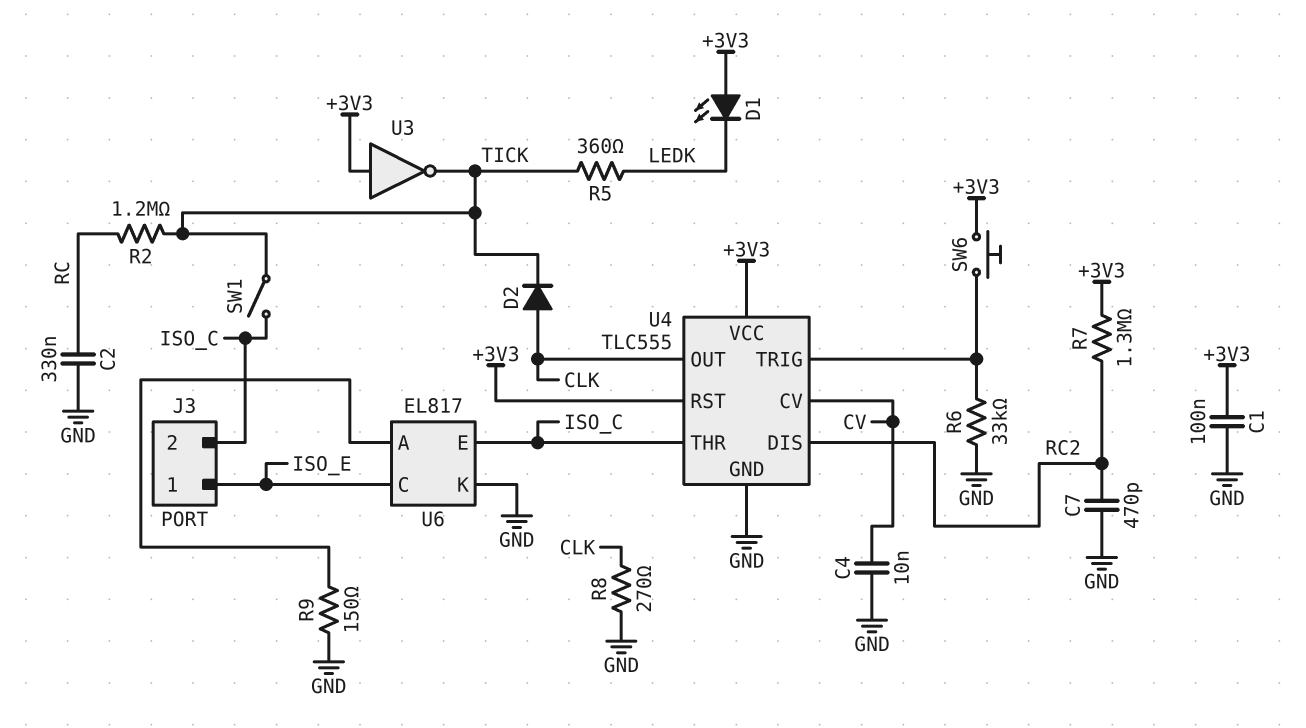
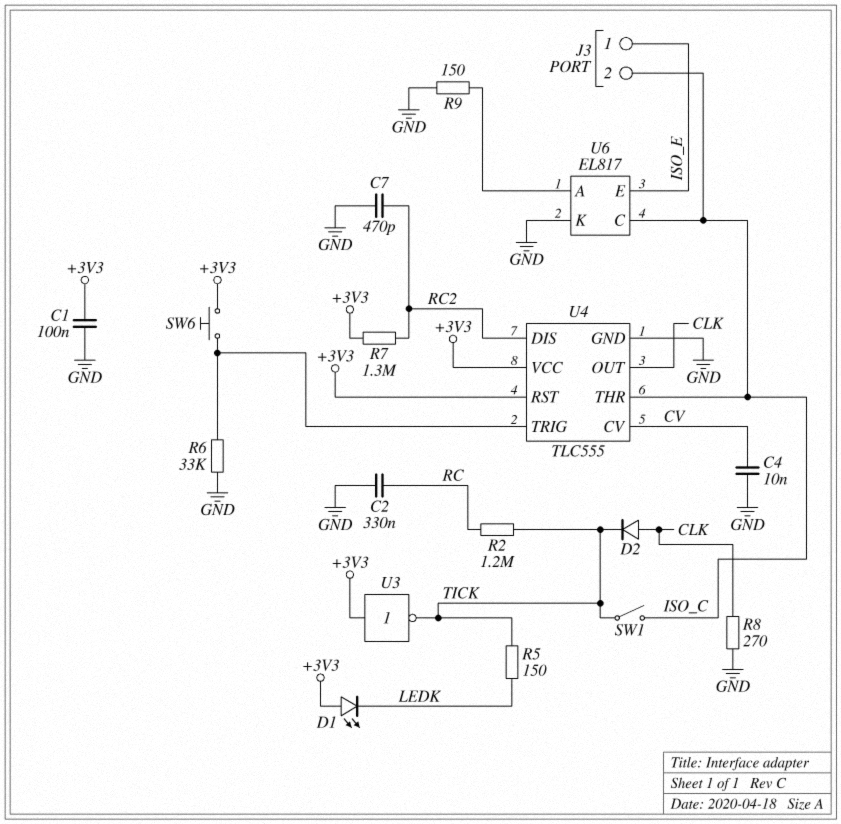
R5: 360 (LEDK, TICK) -> 150 (LEDK, TICK)
U6 pin C: ISO_E -> ISO_C
U6 pin E: ISO_C -> ISO_E

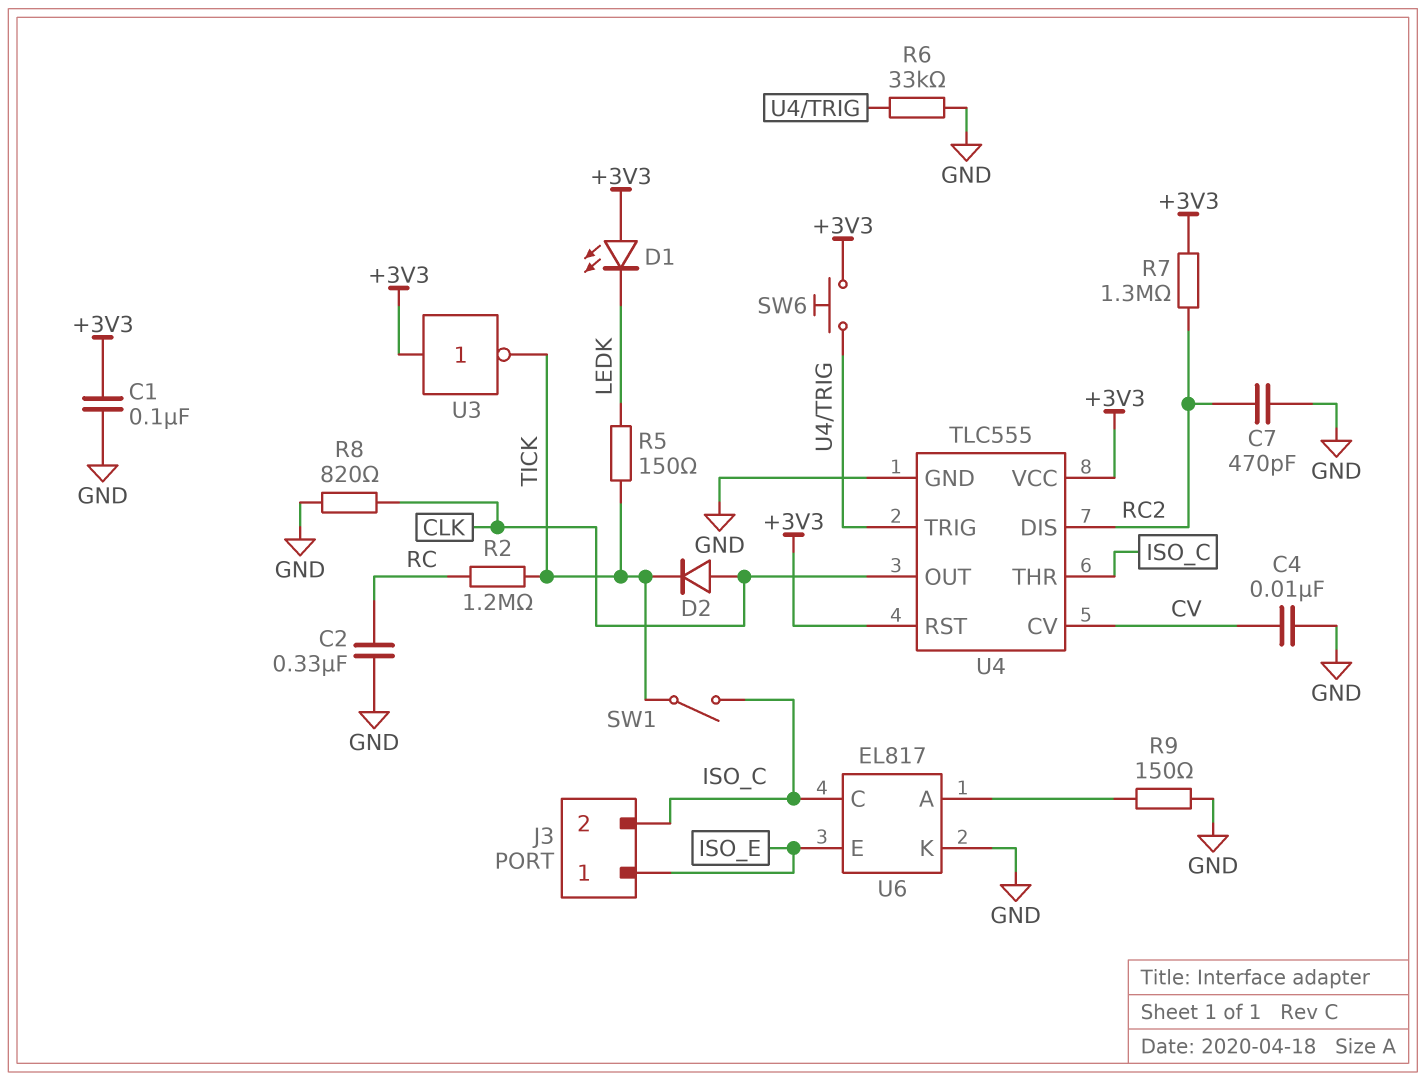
R8: 270 (CLK, GND) -> 820 (CLK, GND)

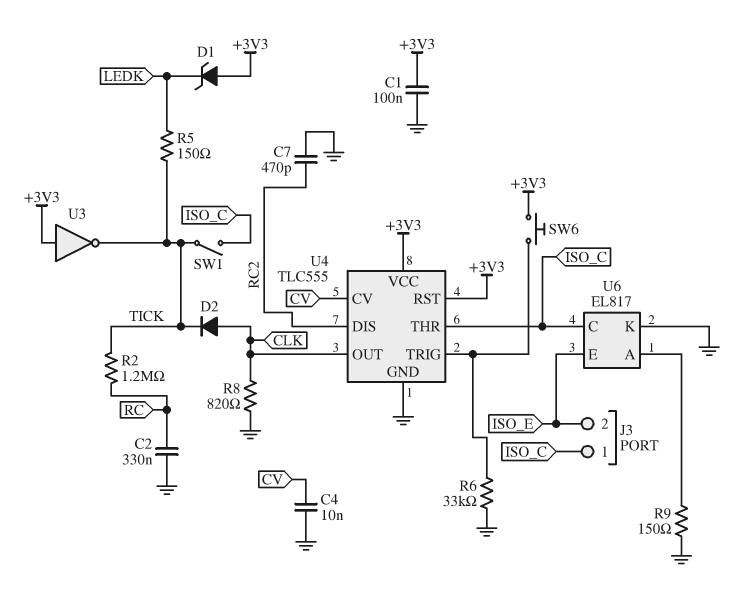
D1: LED (A +3V3, K LEDK) -> zener (A +3V3, K LEDK)
J3 pin 1: ISO_E -> ISO_C
J3 pin 2: ISO_C -> ISO_E
R7: 1.3M (+3V3, RC2) -> none

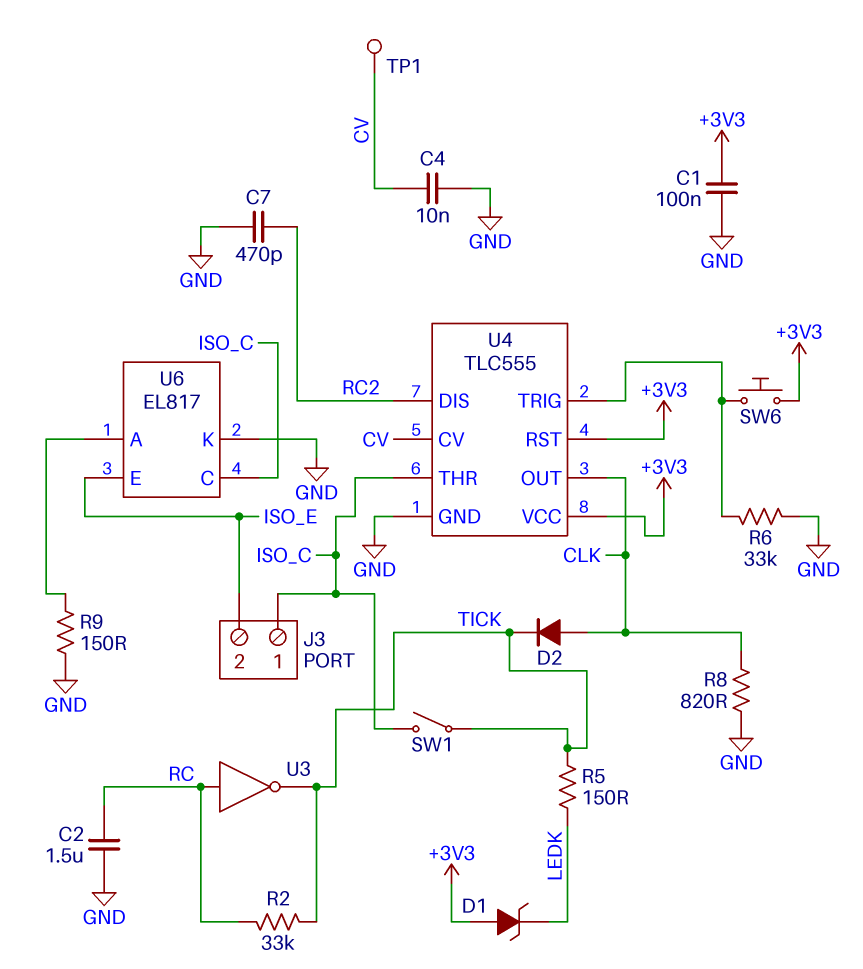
C2: 330nF (GND, RC) -> 1.5uF (GND, RC)
R2: 1.2M (RC, TICK) -> 33k (RC, TICK)
TP1: none -> test point (CV)
U3: NOT (in +3V3, out TICK) -> NOT (in RC, out TICK)

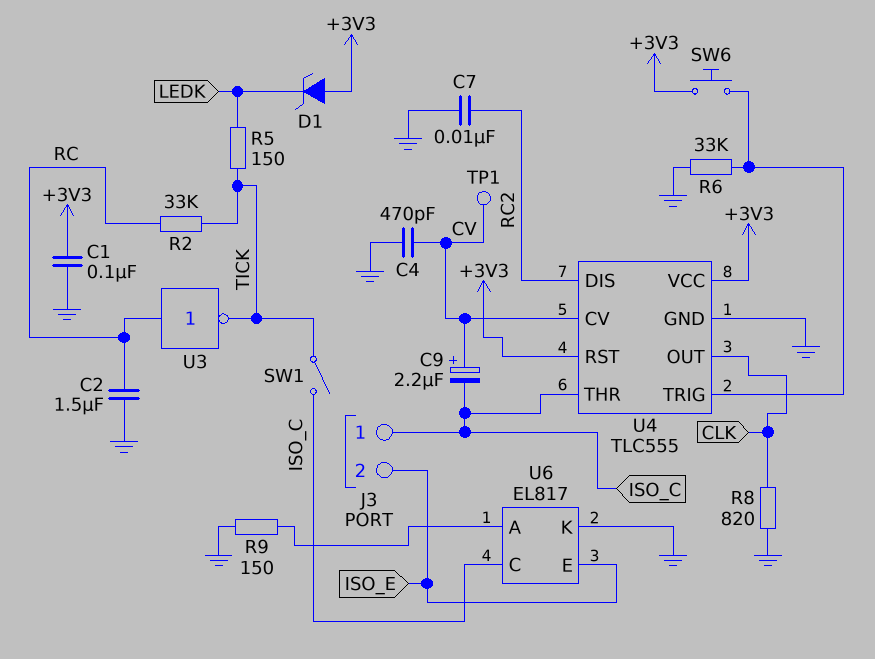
C4: 10nF (CV, GND) -> 470pF (CV, GND)
C7: 470pF (GND, RC2) -> 10nF (GND, RC2)
C9: none -> 2.2uF (plus CV, minus ISO_C)
D2: diode (A CLK, K TICK) -> none

